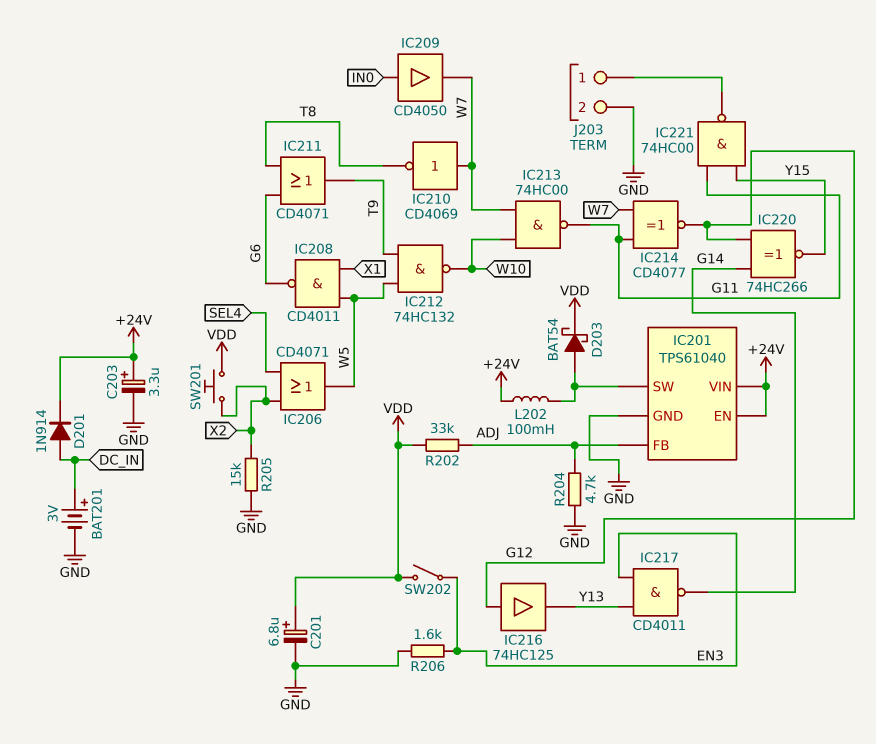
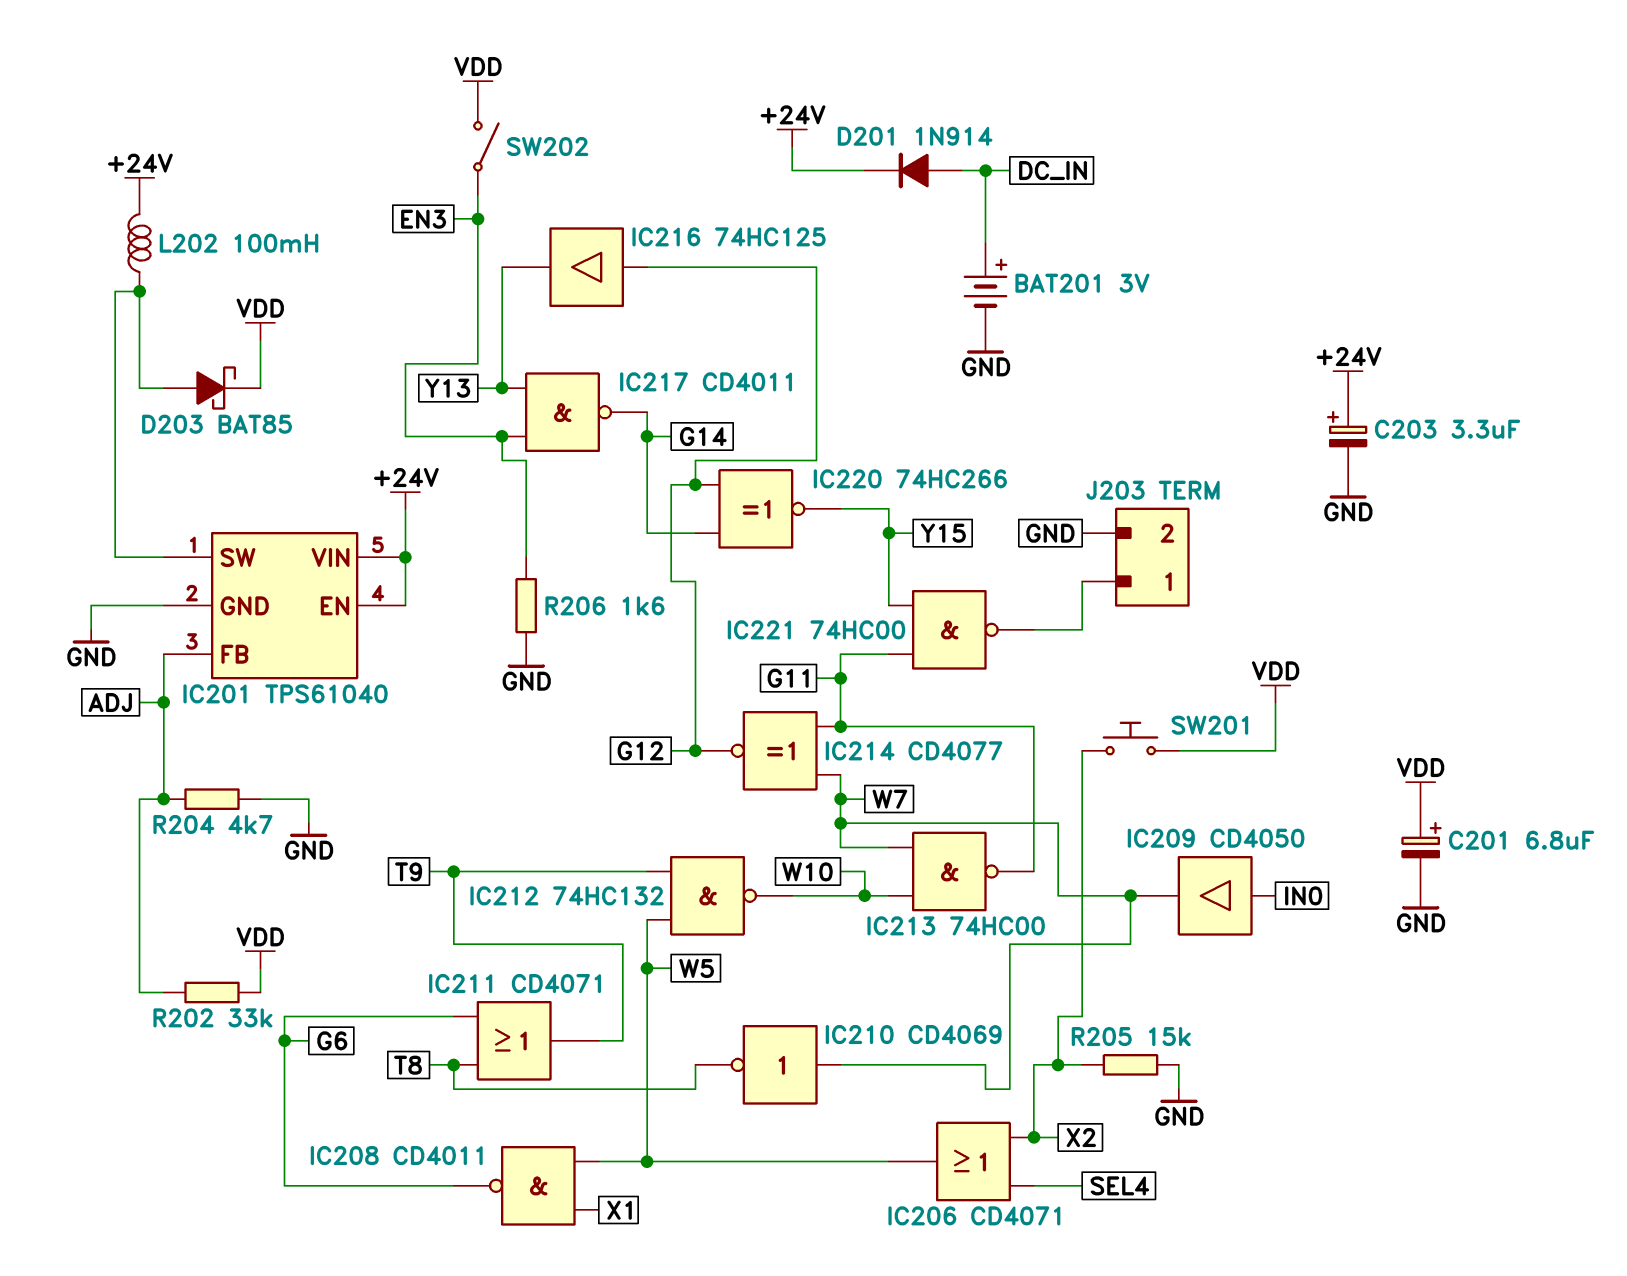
D203: schottky BAT54 (A IC201/SW, K VDD) -> schottky BAT85 (A IC201/SW, K VDD)

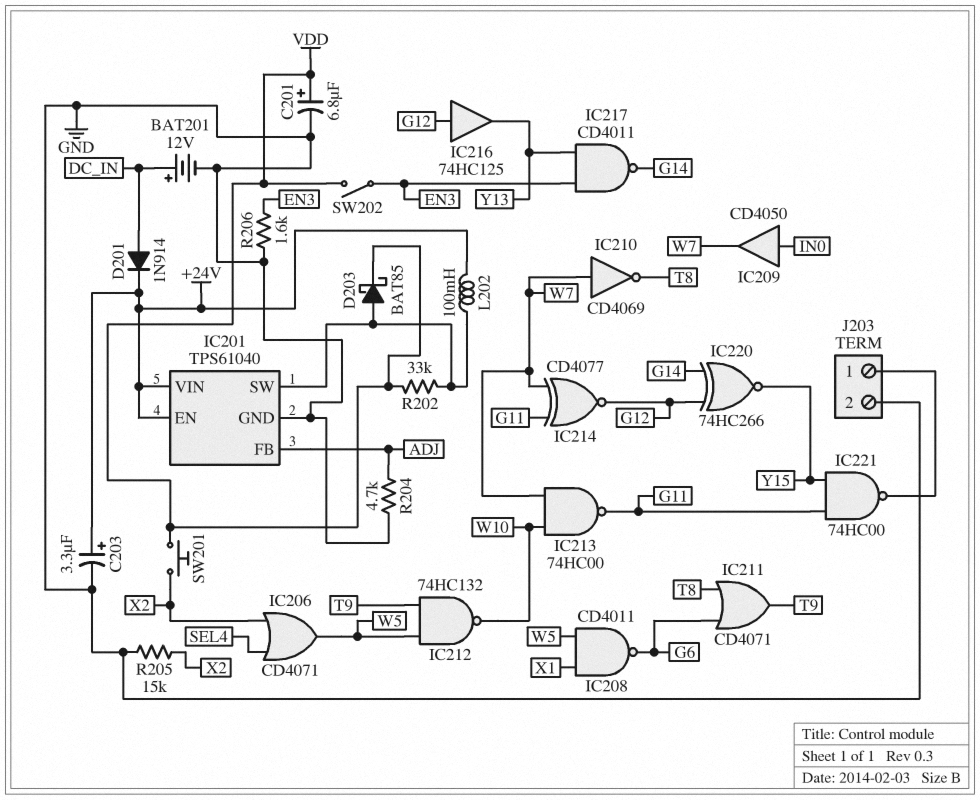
BAT201: 3V (plus DC_IN, minus GND) -> 12V (plus DC_IN, minus GND)
R202: 33k (ADJ, VDD) -> 33k (IC201/SW, VDD)

